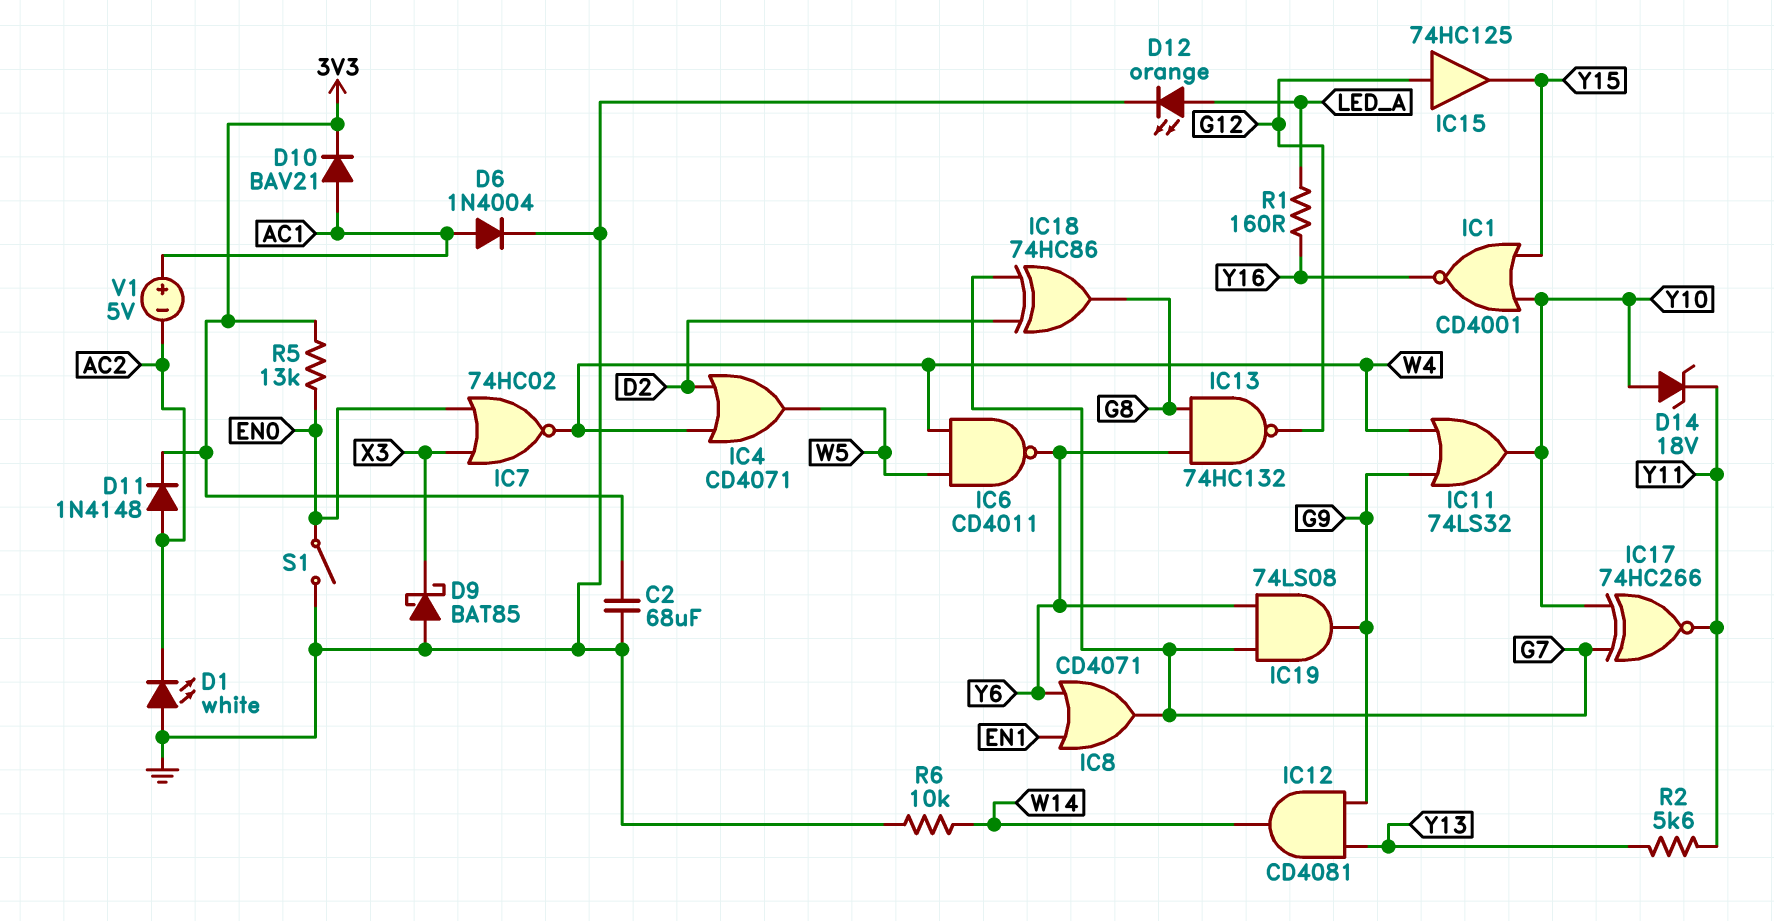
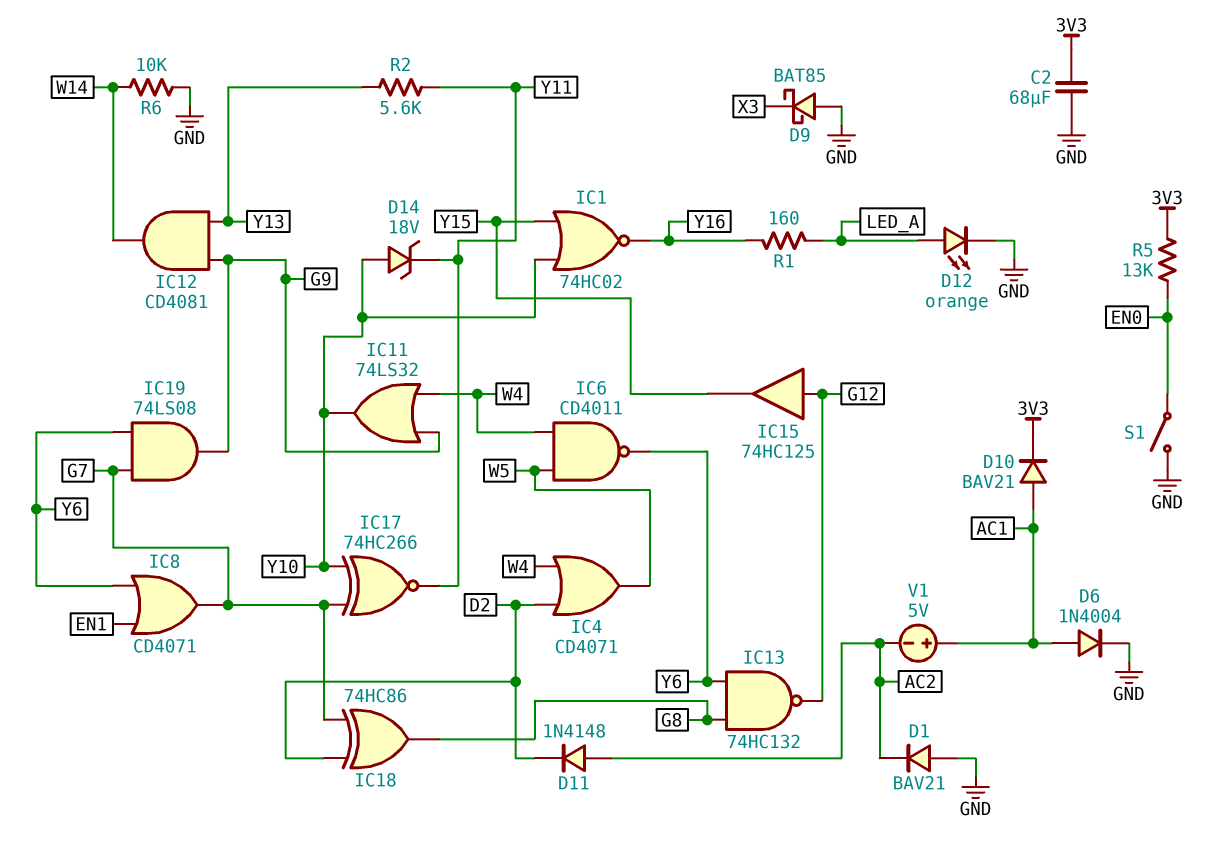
D1: LED white (A GND, K AC2) -> diode BAV21 (A GND, K AC2)
D11: diode 1N4148 (A AC2, K 3V3) -> diode 1N4148 (A AC2, K D2)
IC1: NOR CD4001 (in Y10, in Y15, out Y16) -> NOR 74HC02 (in Y10, in Y15, out Y16)
IC7: NOR 74HC02 (in EN0, in X3, out W4) -> none

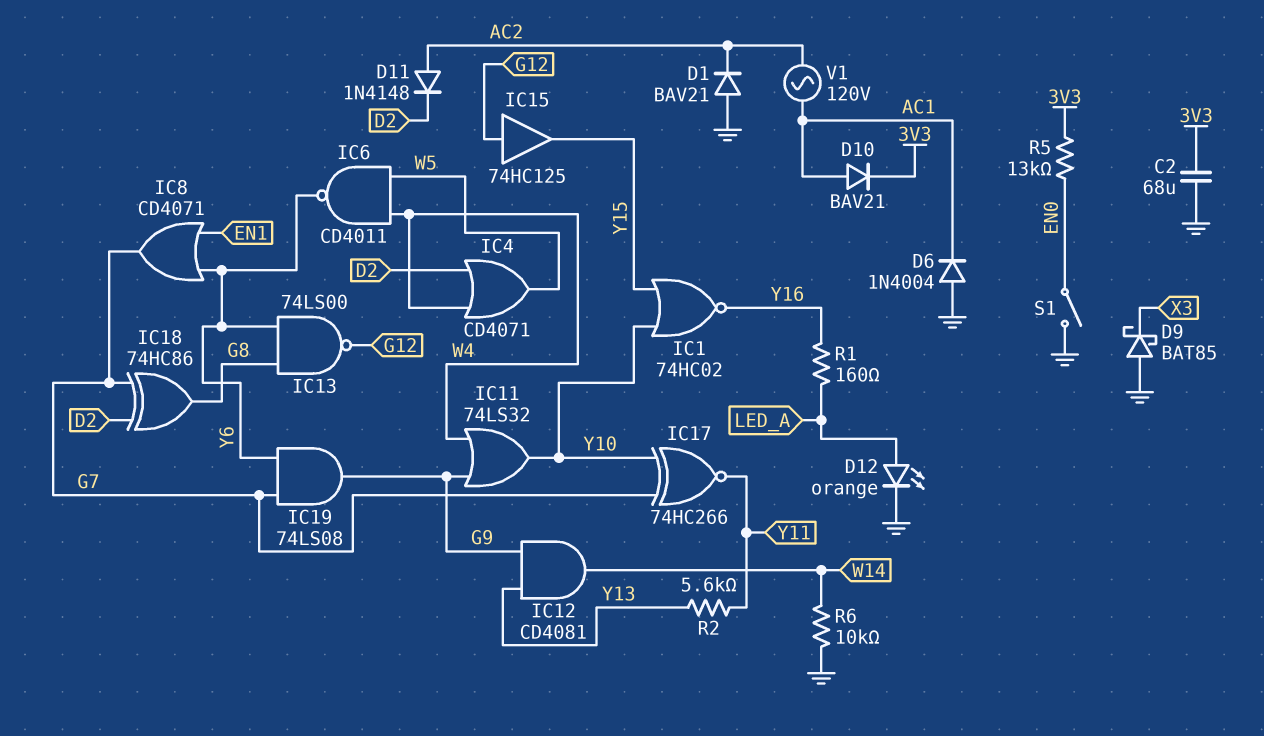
D6: diode 1N4004 (A AC1, K GND) -> diode 1N4004 (A GND, K AC1)
D14: zener 18V (A Y10, K Y11) -> none
IC13: NAND 74HC132 (in G8, in Y6, out G12) -> NAND 74LS00 (in G8, in Y6, out G12)
V1: 5V (plus AC1, minus AC2) -> AC 120V (AC1, AC2)

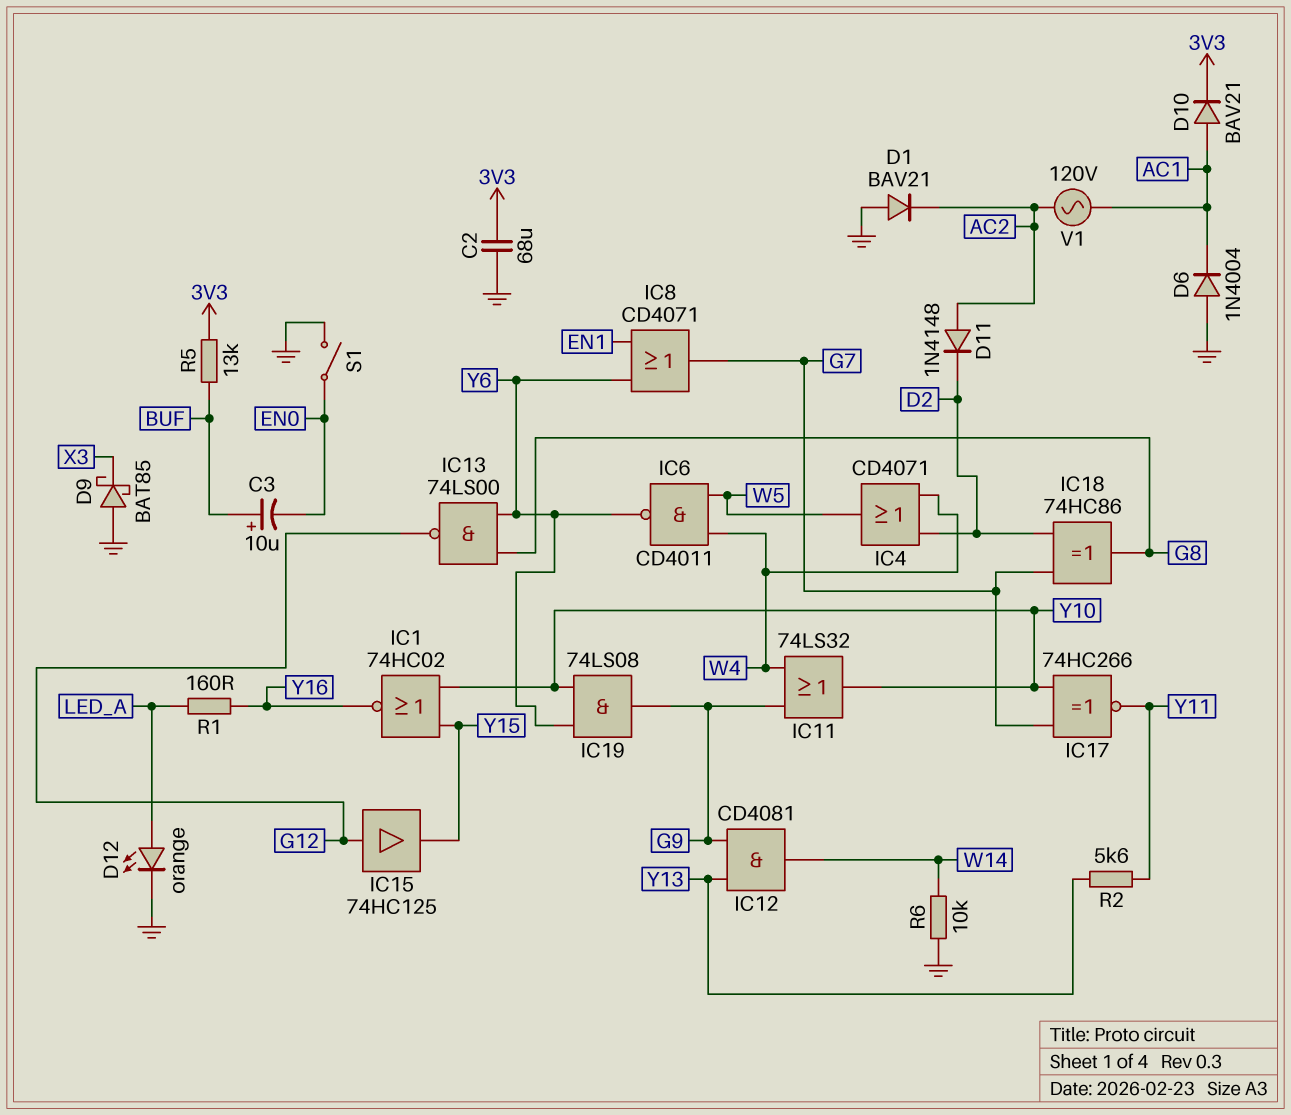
C3: none -> 10uF (plus BUF, minus EN0)
IC19: AND 74LS08 (in G7, in Y6, out G9) -> AND 74LS08 (in Y6, in Y10, out G9)
R5: 13k (3V3, EN0) -> 13k (3V3, BUF)

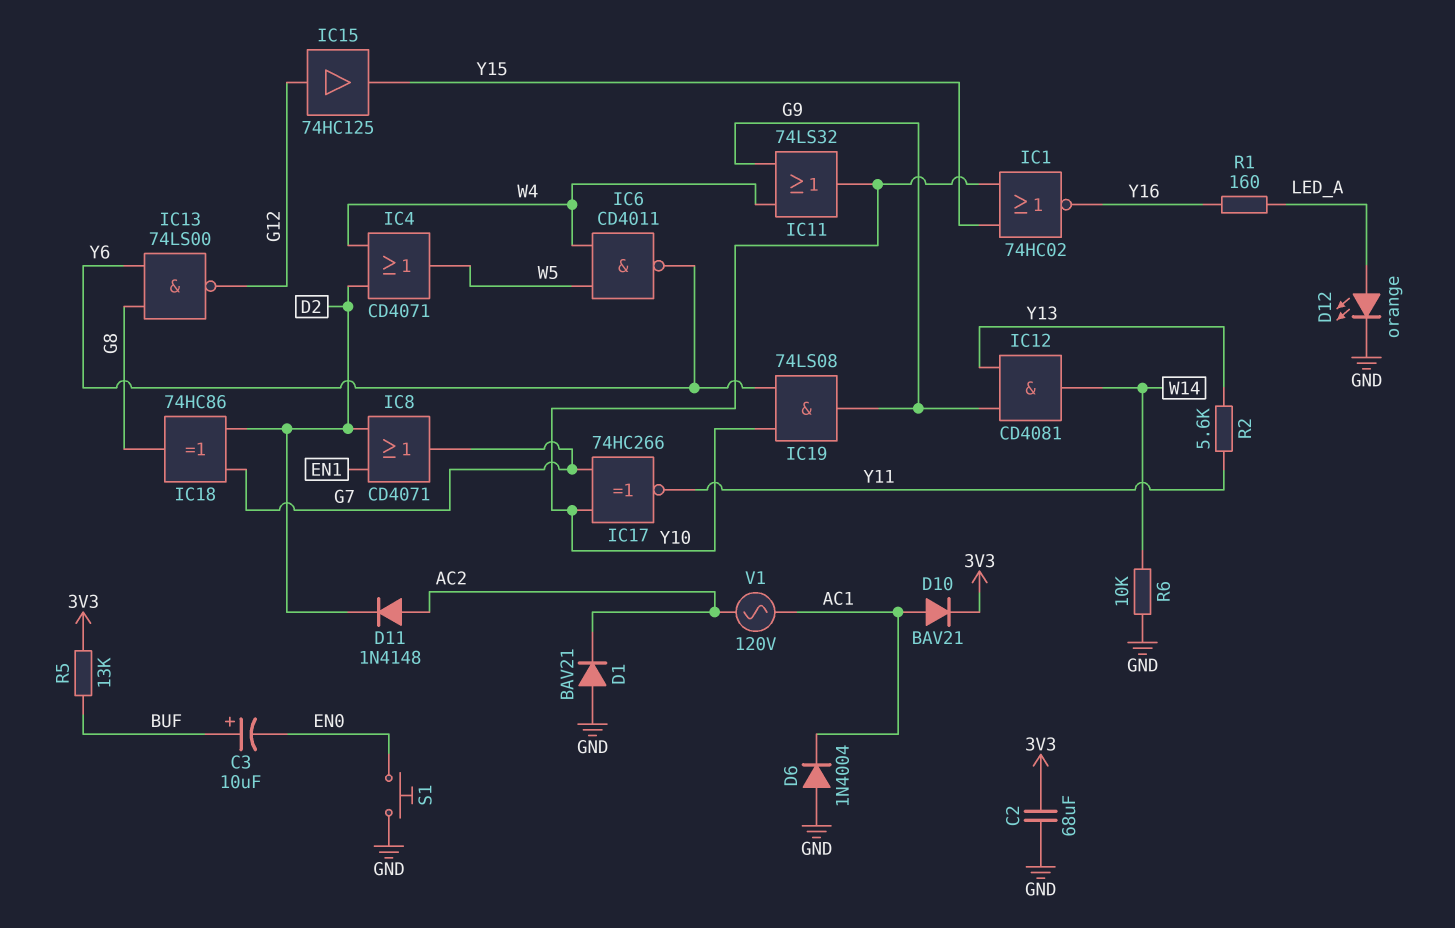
D9: schottky BAT85 (A GND, K X3) -> none
IC8: OR CD4071 (in EN1, in Y6, out G7) -> OR CD4071 (in D2, in EN1, out G7)
S1: switch (EN0, GND) -> button (EN0, GND)

